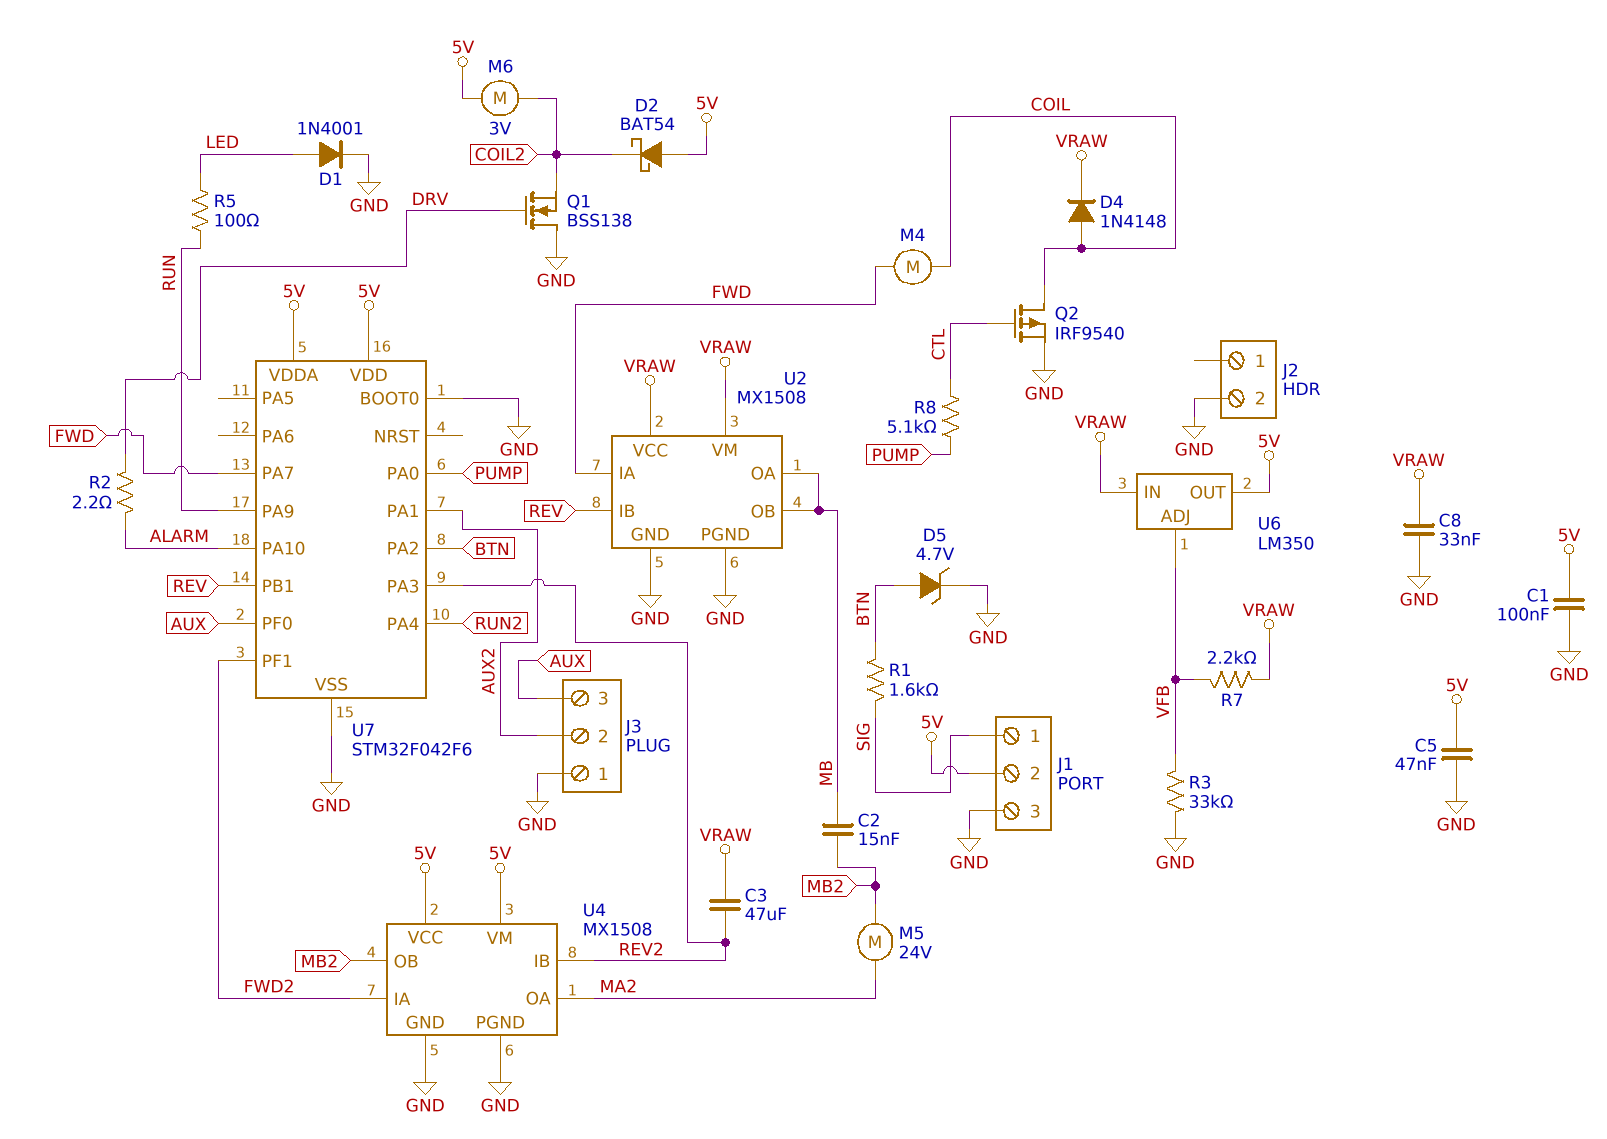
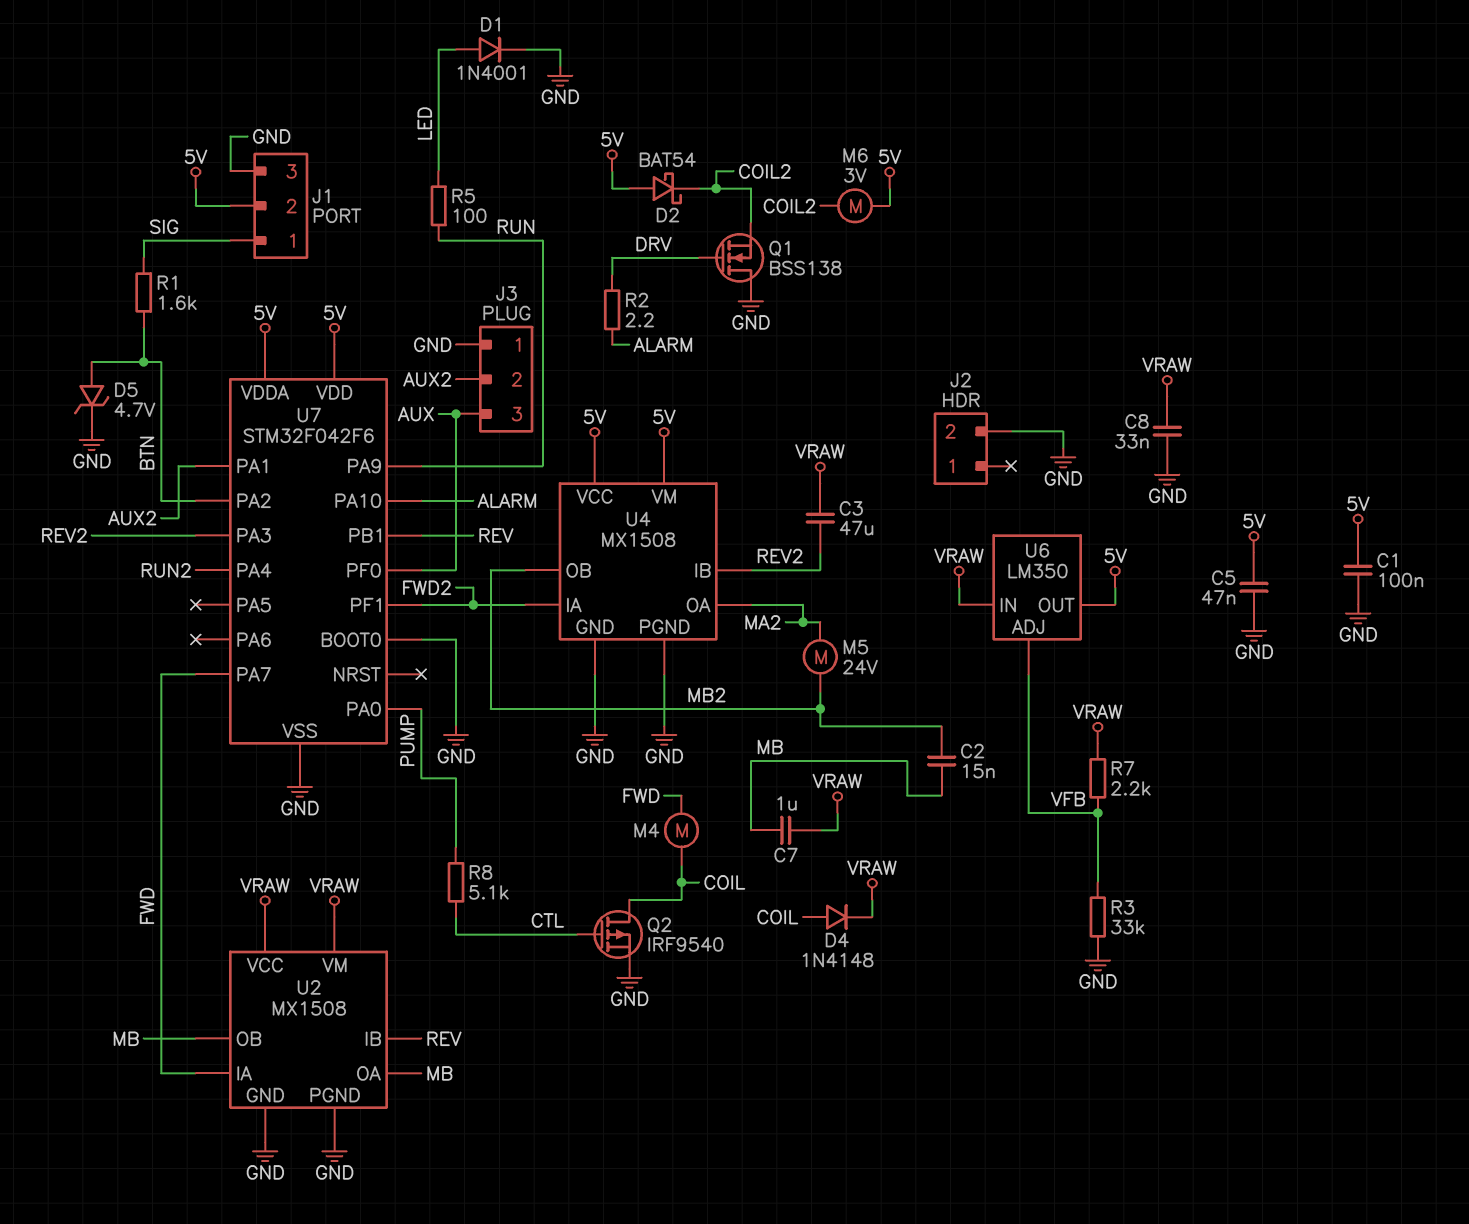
C7: none -> 1uF (MB, VRAW)

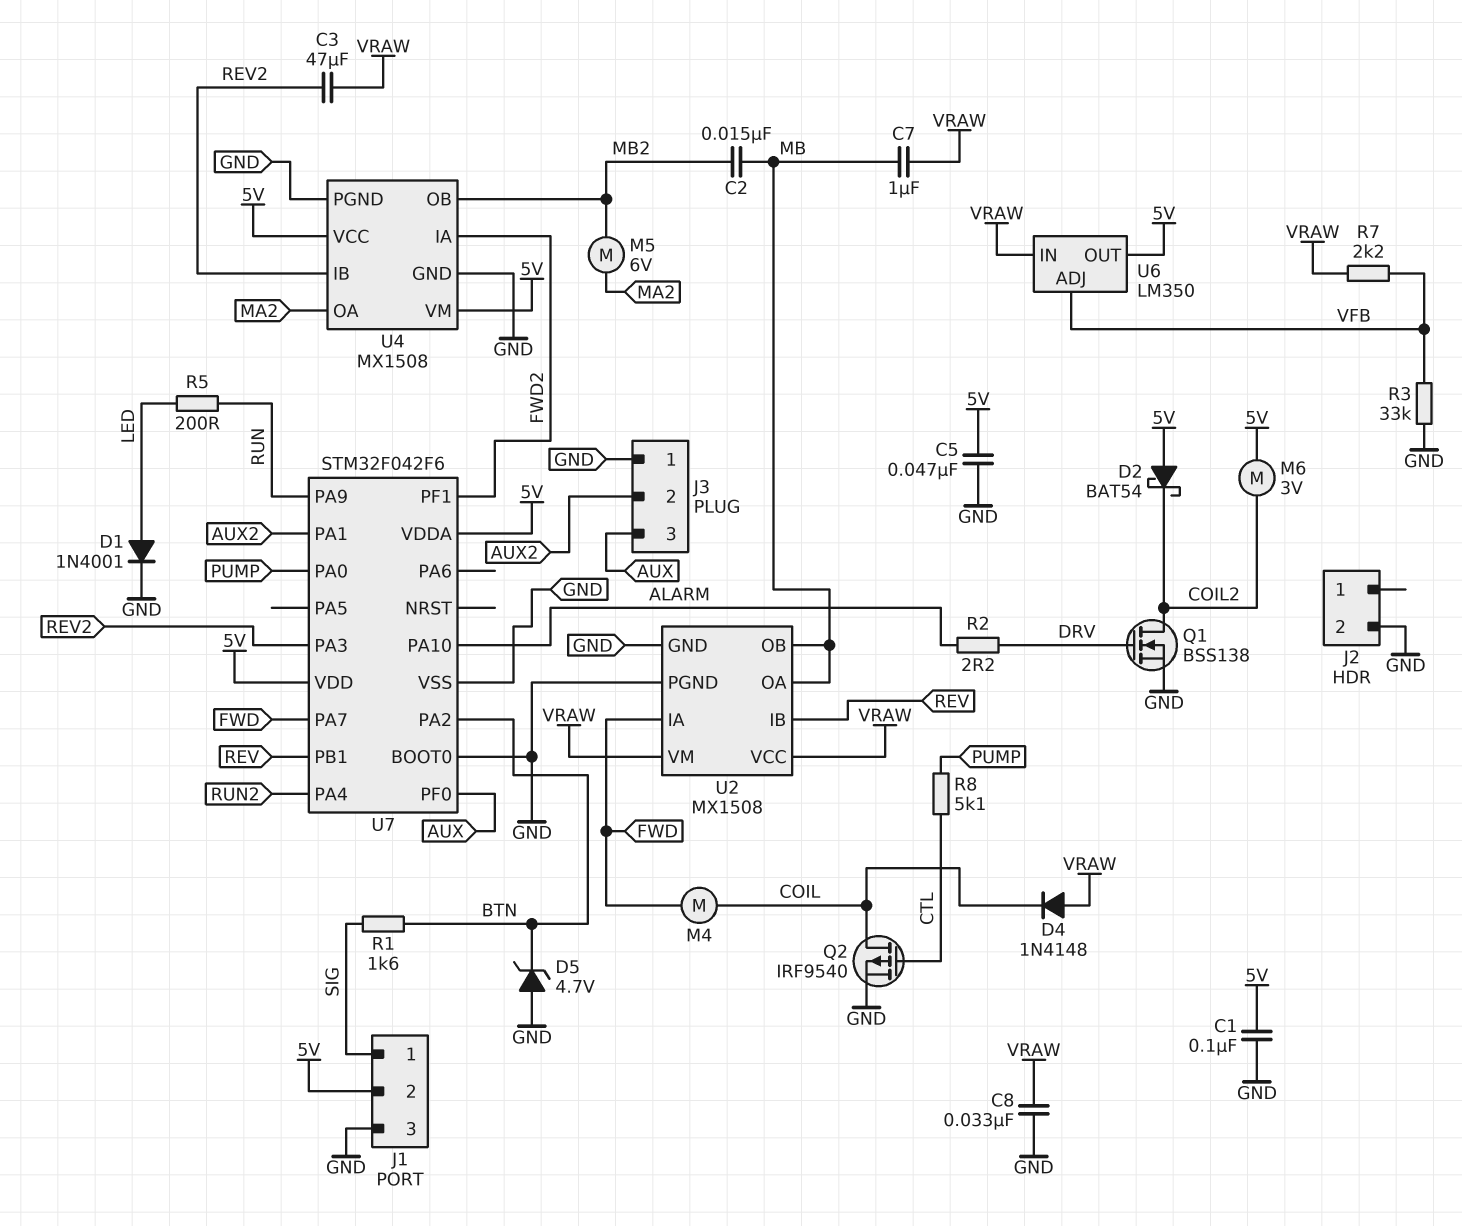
D4: diode 1N4148 (A COIL, K VRAW) -> diode 1N4148 (A VRAW, K COIL)
D5: zener 4.7V (A BTN, K GND) -> zener 4.7V (A GND, K BTN)
M5: motor 24V (MA2, MB2) -> motor 6V (MA2, MB2)
Q1: NMOS BSS138 (G DRV, D GND, S COIL2) -> NMOS BSS138 (G DRV, D COIL2, S GND)
R5: 100 (LED, RUN) -> 200 (LED, RUN)

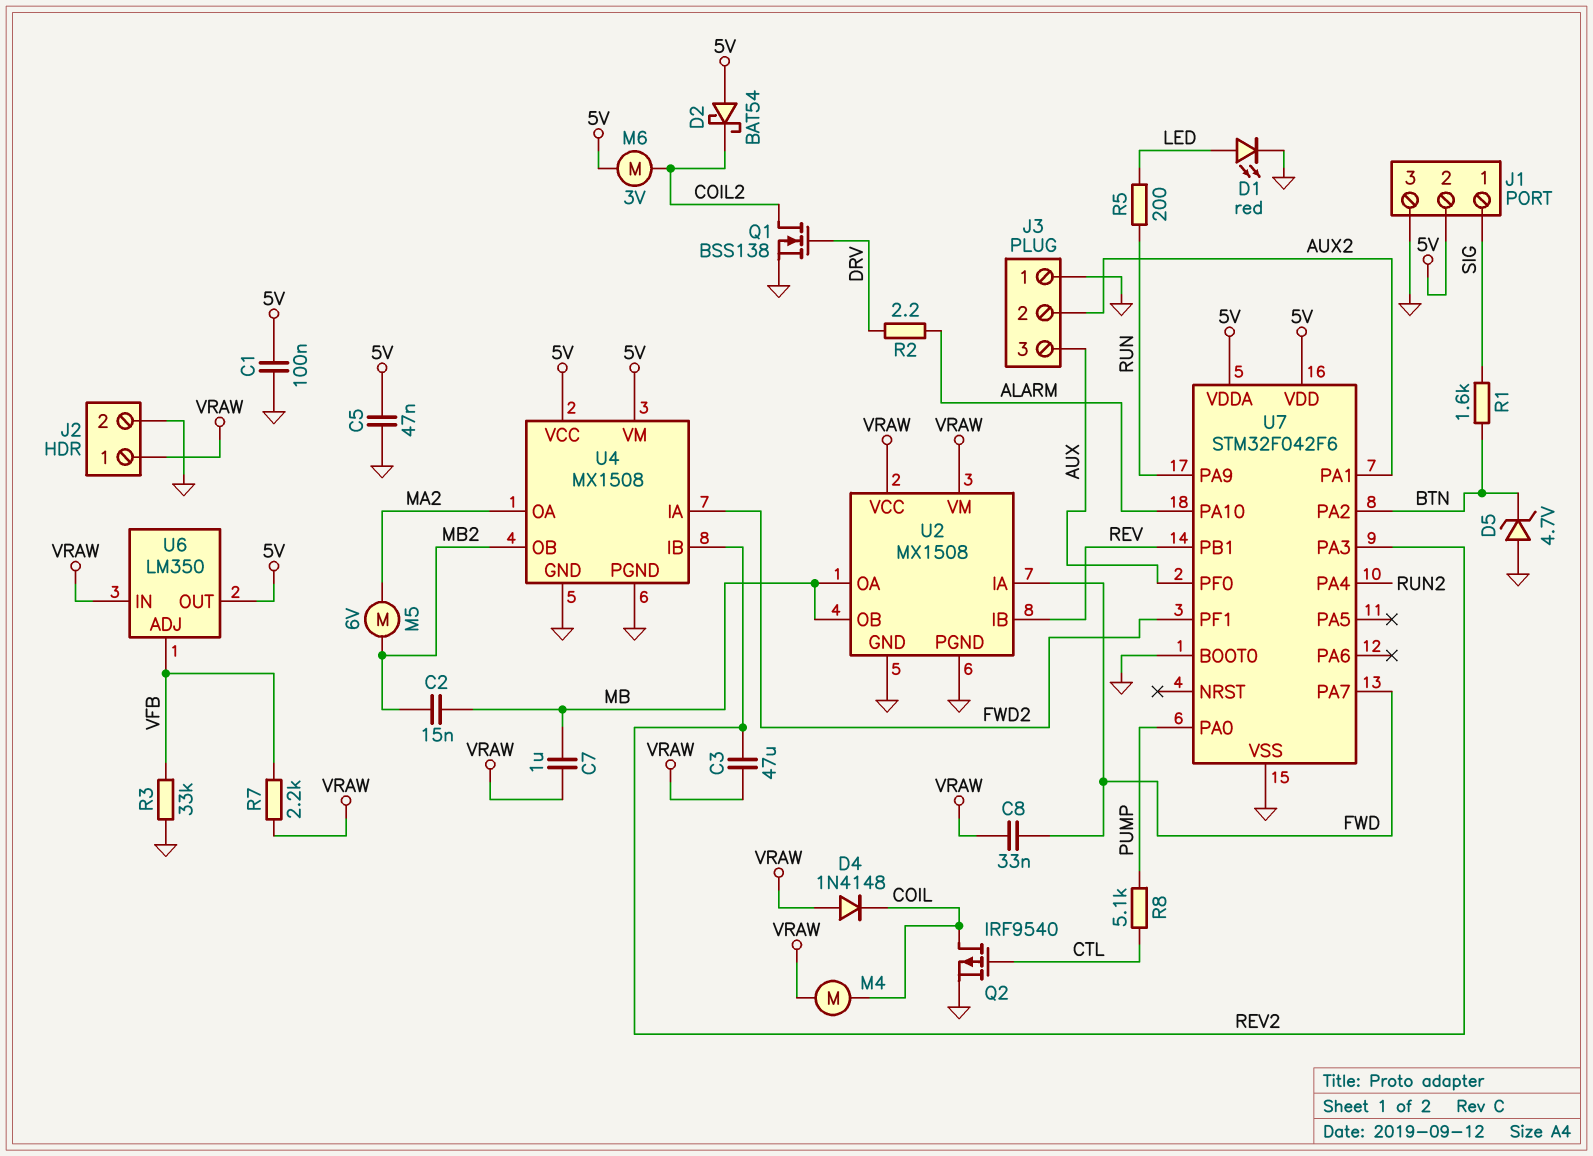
C8: 33nF (GND, VRAW) -> 33nF (FWD, VRAW)
D1: diode 1N4001 (A LED, K GND) -> LED red (A LED, K GND)
J2 pin 1: none -> VRAW
M4: motor (COIL, FWD) -> motor (COIL, VRAW)

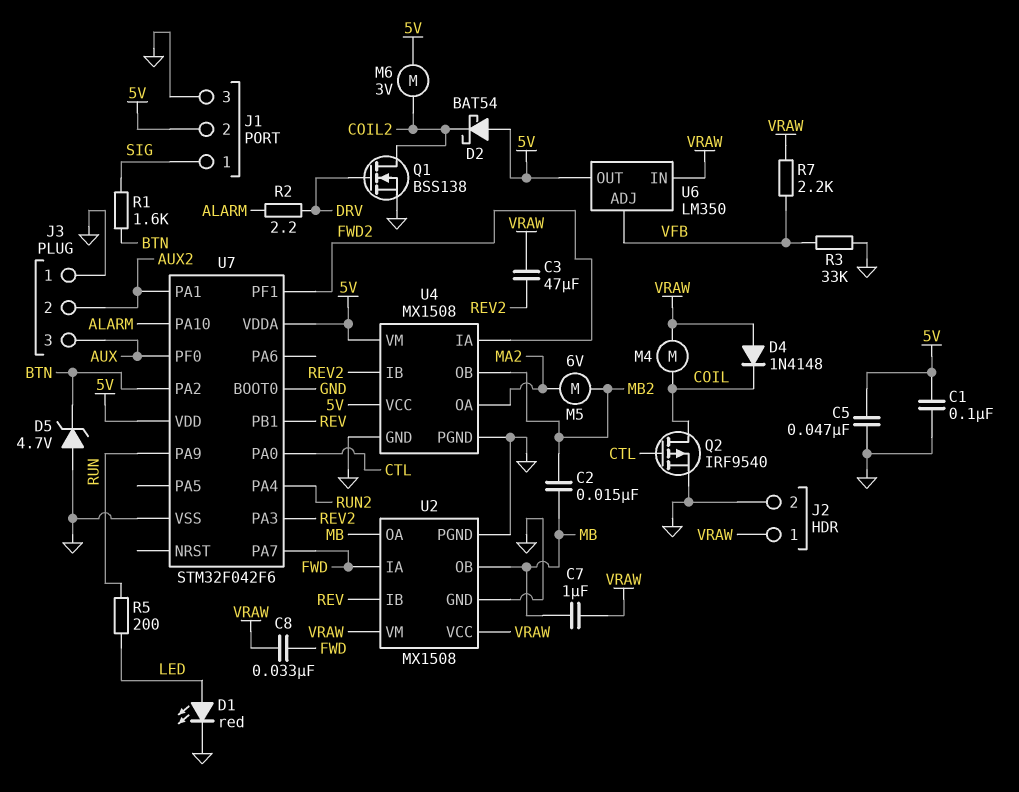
R8: 5.1k (CTL, PUMP) -> none
U7 pin PA0: PUMP -> CTL

